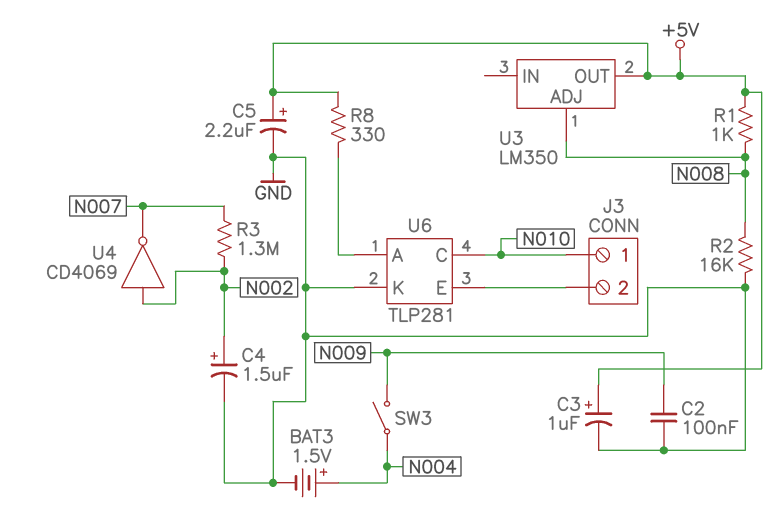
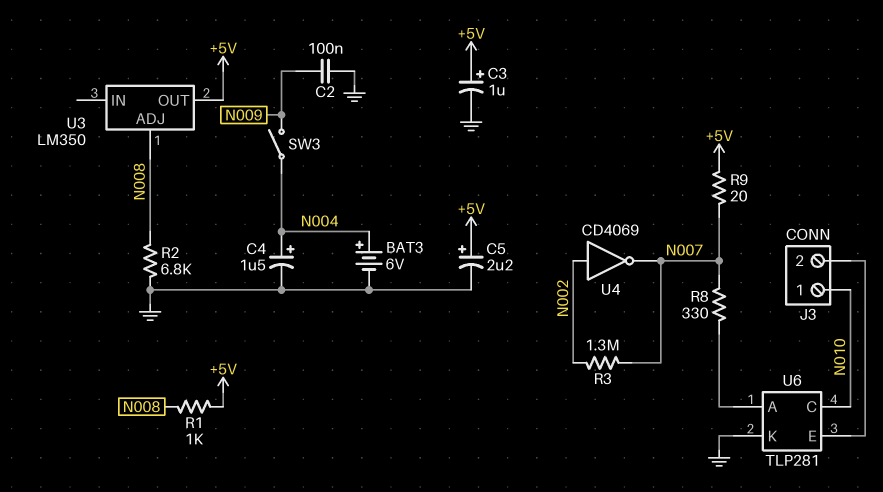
BAT3: 1.5V (plus N004, minus GND) -> 6V (plus N004, minus GND)
C4: 1.5uF (plus N002, minus GND) -> 1.5uF (plus N004, minus GND)
R2: 16k (GND, N008) -> 6.8k (GND, N008)
R8: 330 (+5V, U6/A) -> 330 (N007, U6/A)
R9: none -> 20 (+5V, N007)

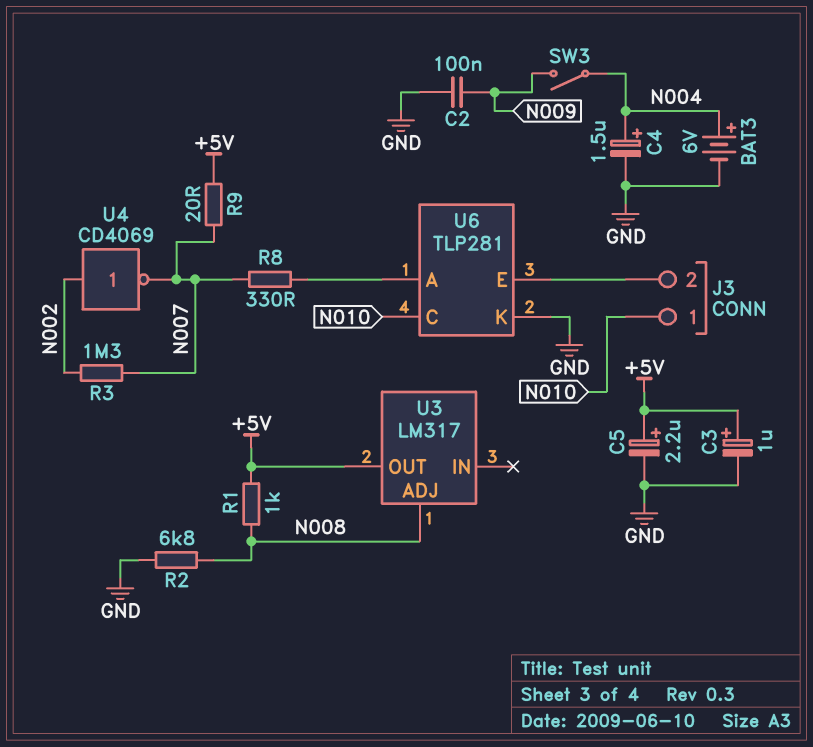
U3: LM350 -> LM317

